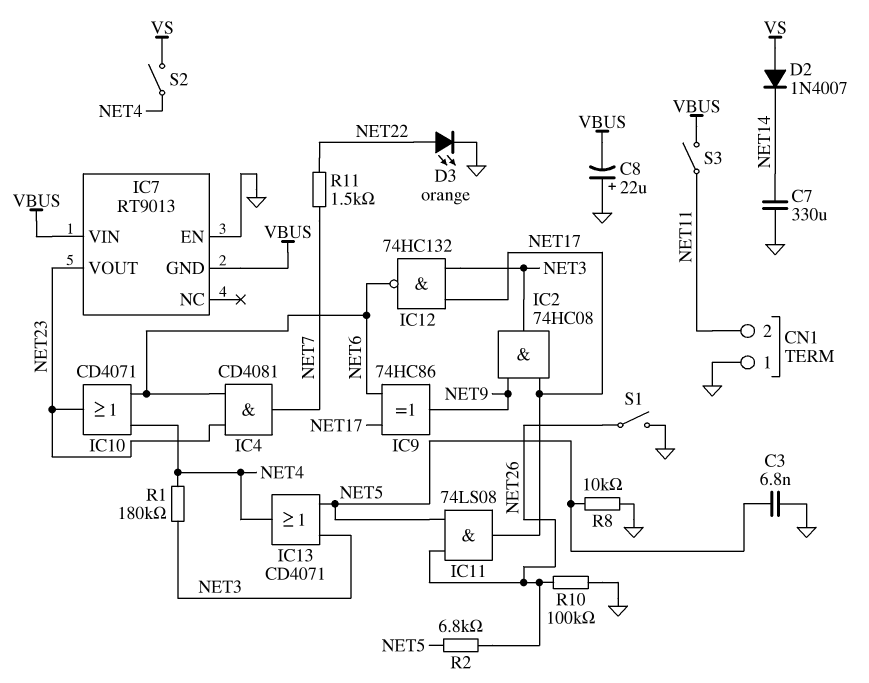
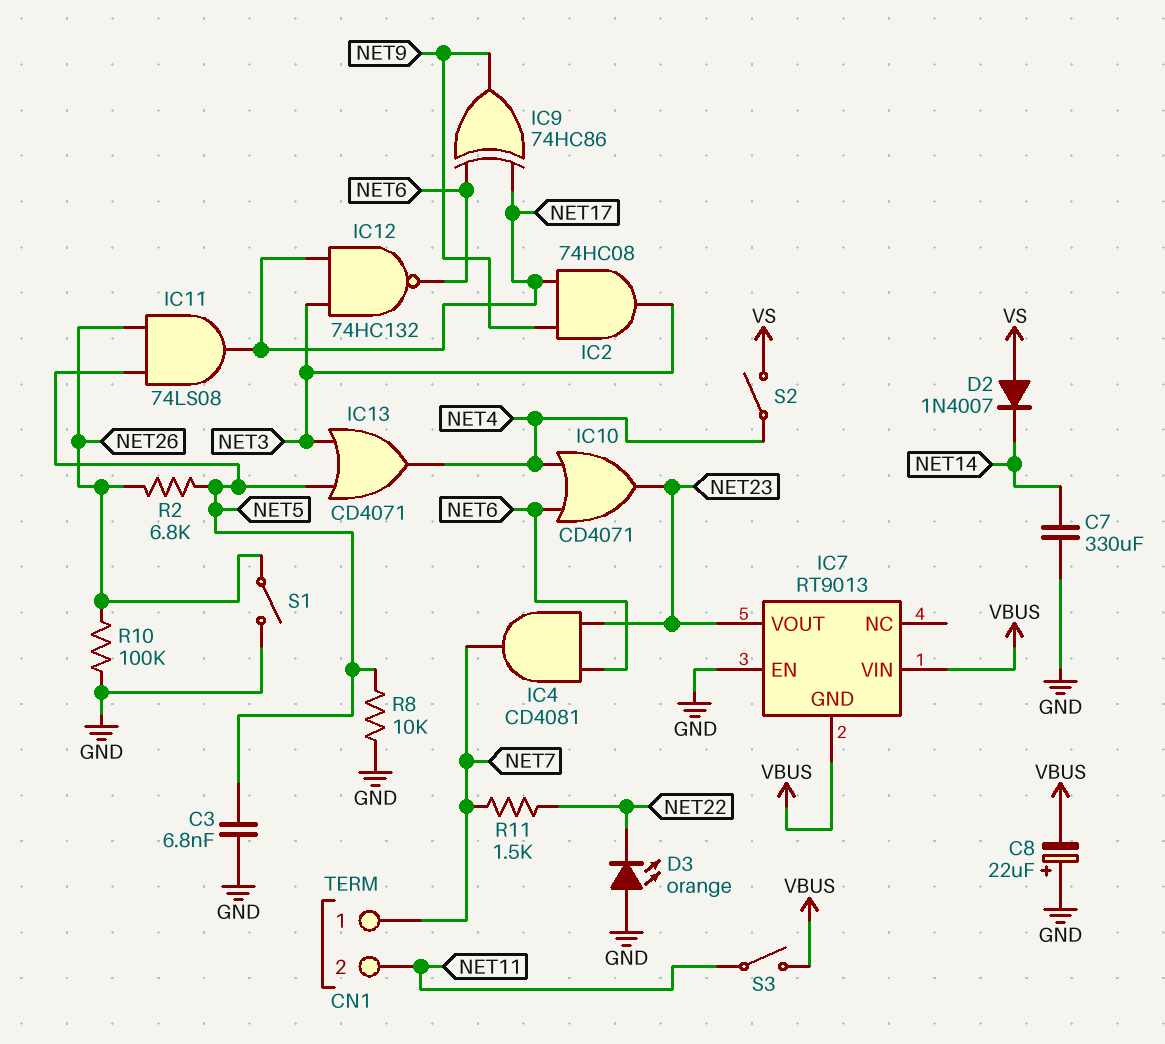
CN1 pin 1: GND -> NET7
D3: LED orange (A NET22, K GND) -> LED orange (A GND, K NET22)
R1: 180k (NET3, NET4) -> none

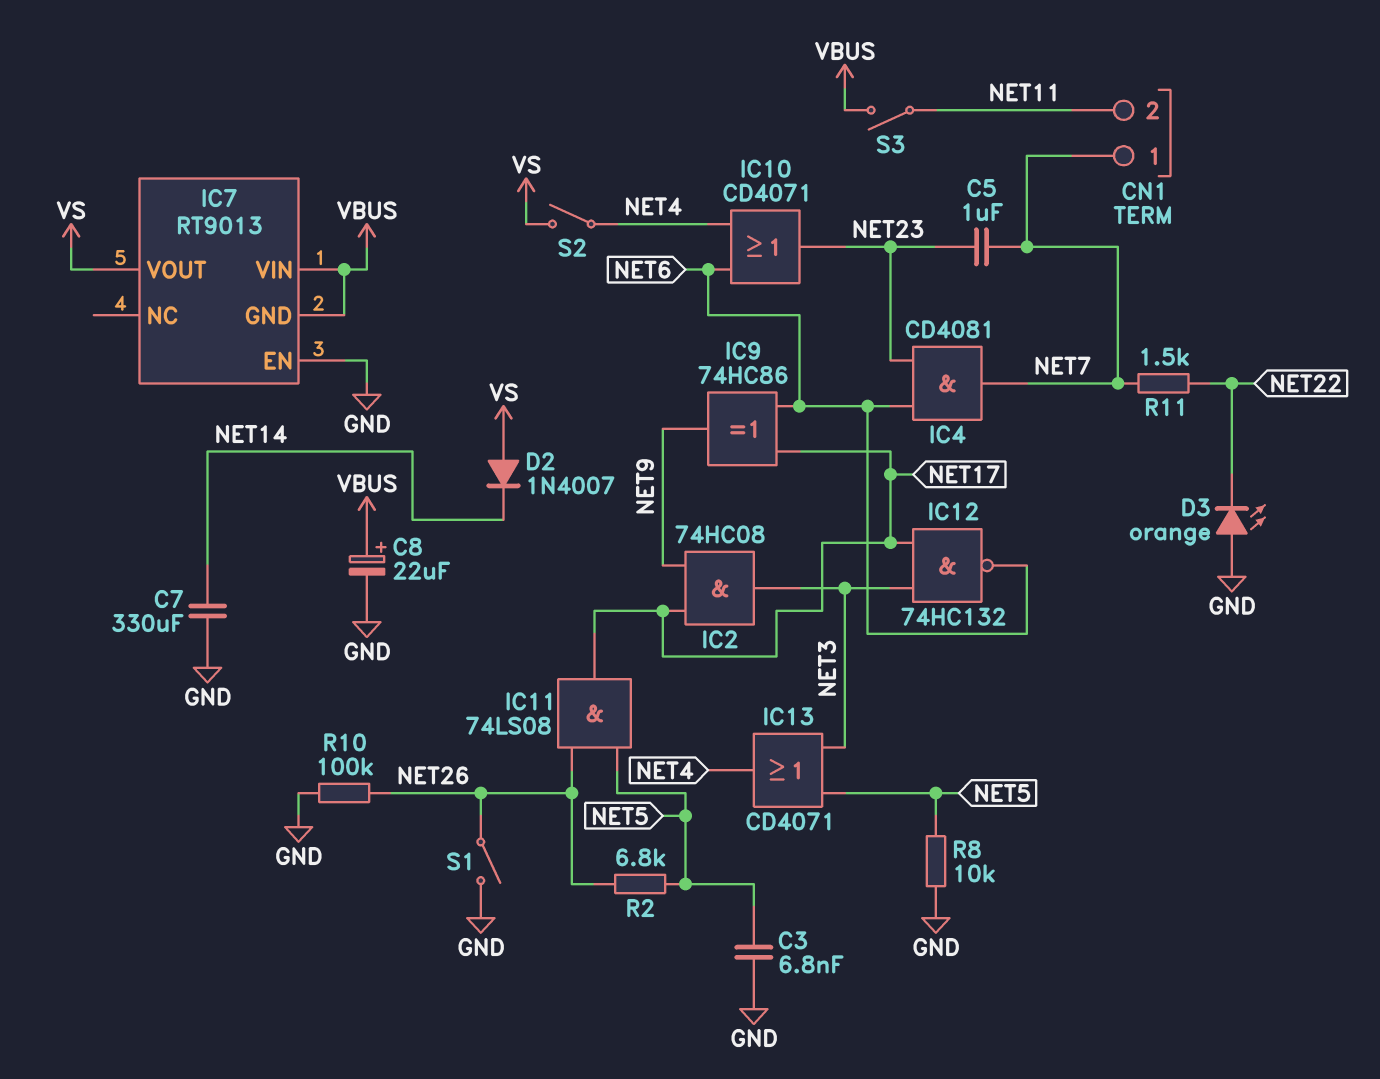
C5: none -> 1uF (NET7, NET23)
C8: 22uF (plus GND, minus VBUS) -> 22uF (plus VBUS, minus GND)
IC7 pin VOUT: NET23 -> VS

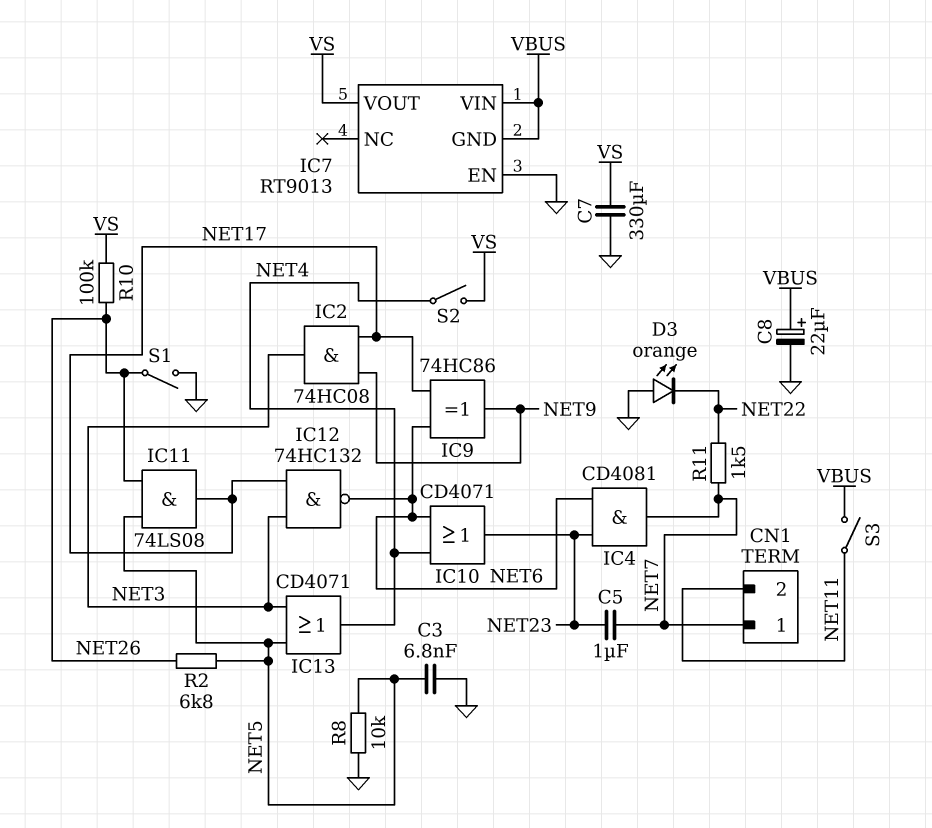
C7: 330uF (GND, NET14) -> 330uF (GND, VS)
D2: diode 1N4007 (A VS, K NET14) -> none
R10: 100k (GND, NET26) -> 100k (NET26, VS)

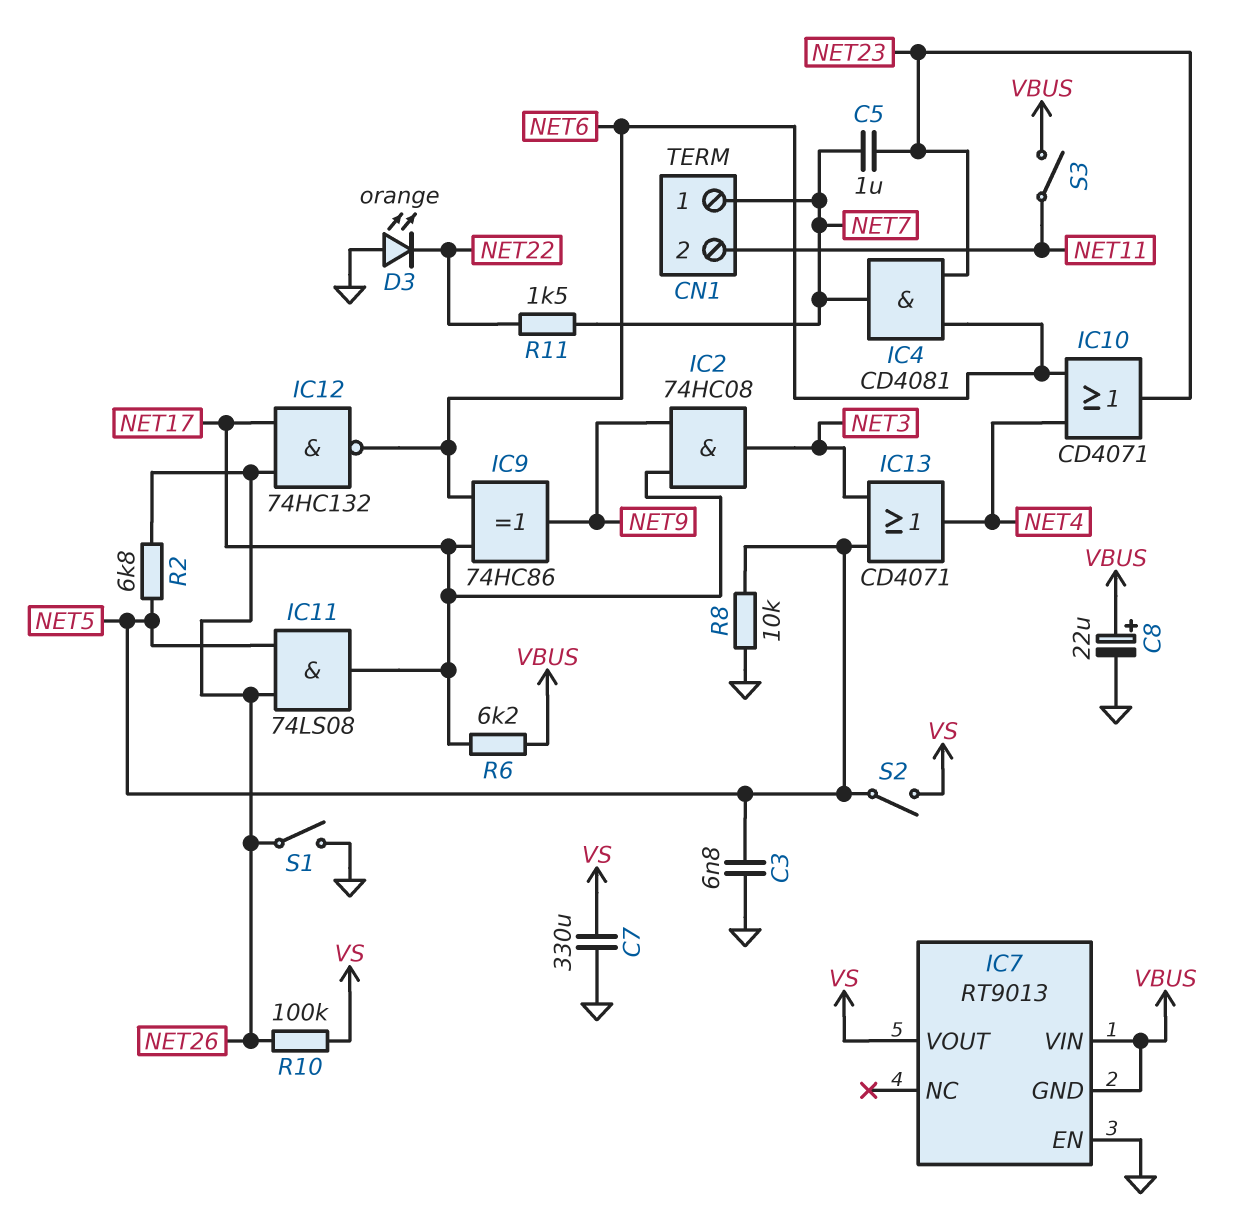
IC12: NAND 74HC132 (in NET3, in NET17, out NET6) -> NAND 74HC132 (in NET17, in NET26, out NET6)
R6: none -> 6.2k (NET17, VBUS)
S2: switch (NET4, VS) -> switch (NET5, VS)

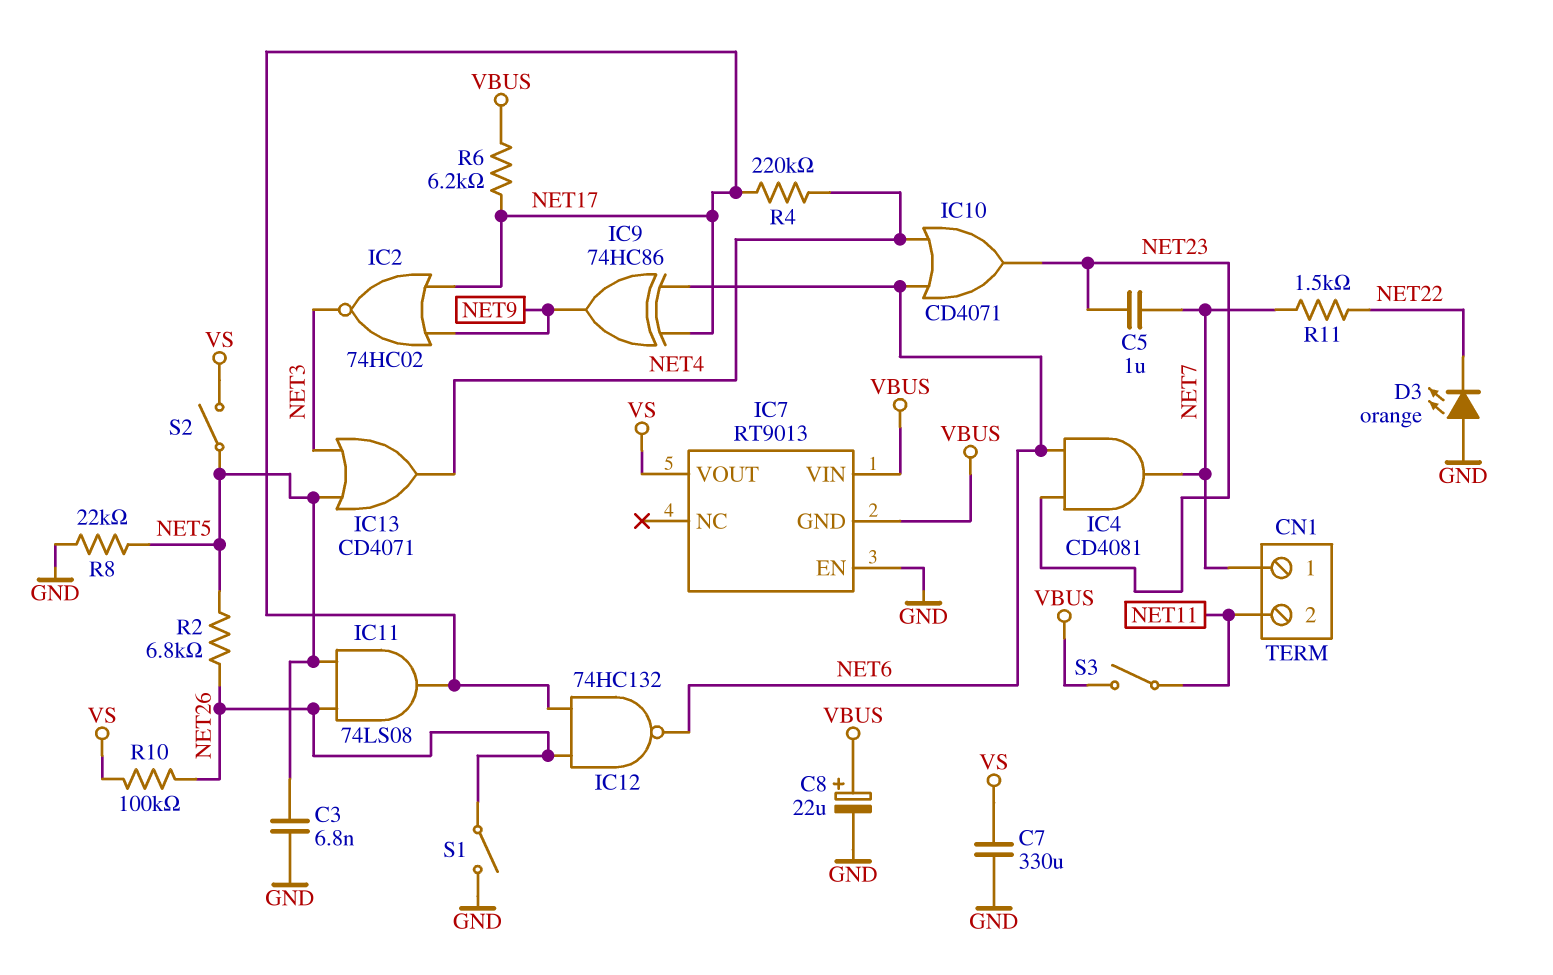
IC2: AND 74HC08 (in NET9, in NET17, out NET3) -> NOR 74HC02 (in NET9, in NET17, out NET3)
R4: none -> 220k (NET4, NET17)
R8: 10k (GND, NET5) -> 22k (GND, NET5)

